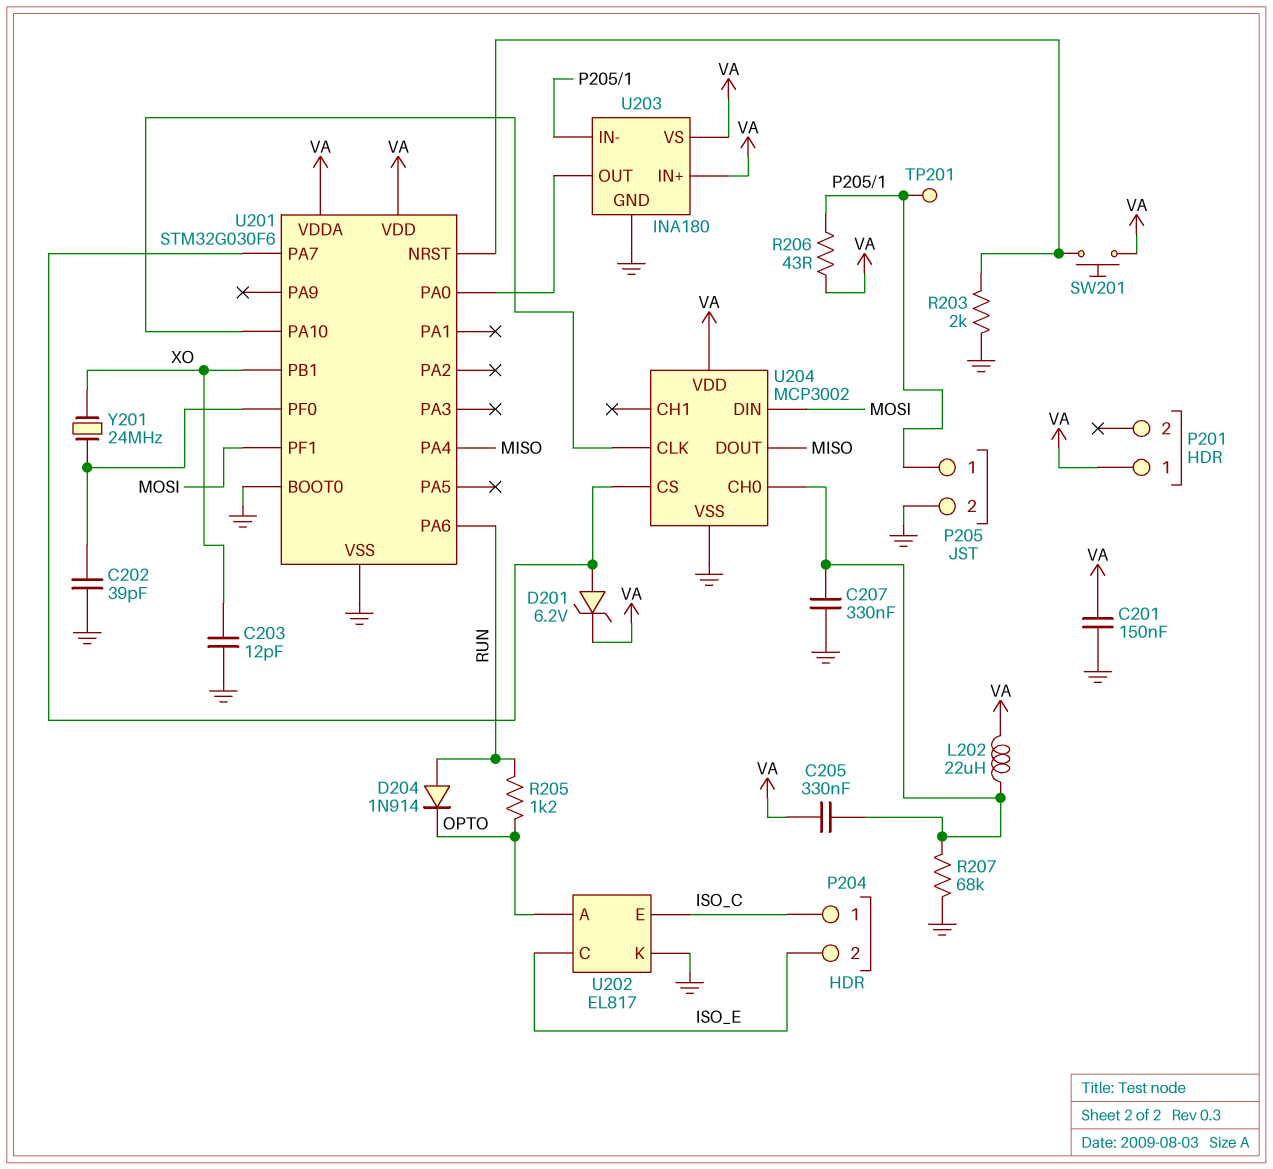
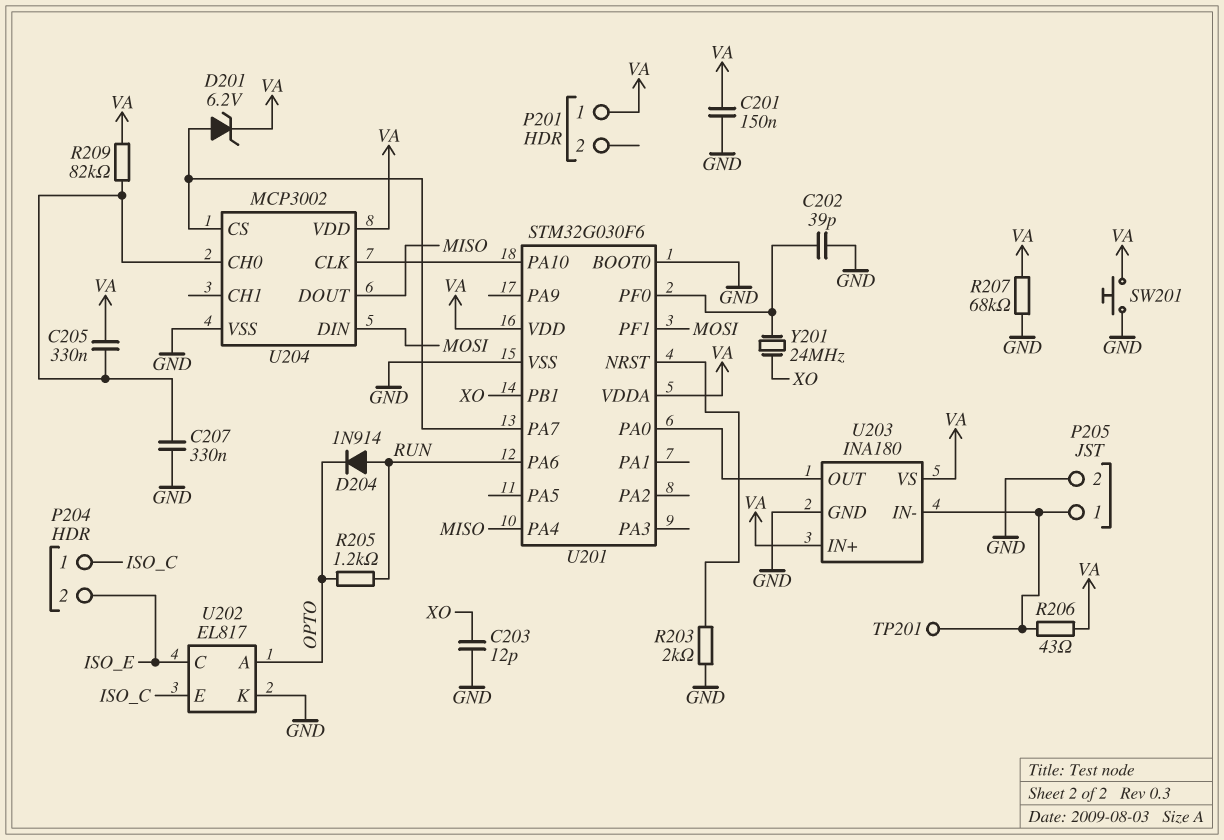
L202: 22uH (U204/CH0, VA) -> none
R207: 68k (GND, U204/CH0) -> 68k (GND, VA)
R209: none -> 82k (U204/CH0, VA)
SW201: button (U201/NRST, VA) -> button (GND, VA)

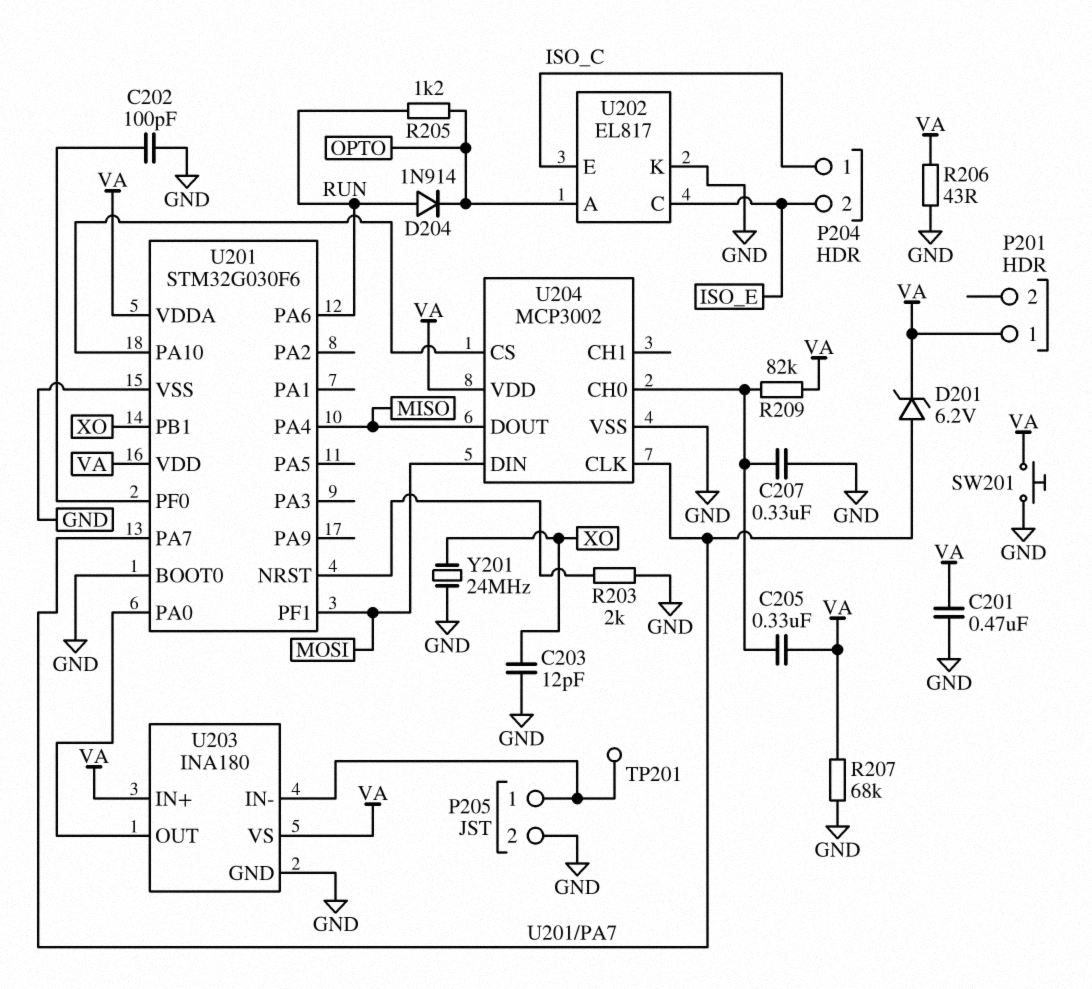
C201: 150nF (GND, VA) -> 470nF (GND, VA)
C202: 39pF (GND, U201/PF0) -> 100pF (GND, U201/PF0)
R206: 43 (P205/1, VA) -> 43 (GND, VA)
U204 pin CLK: U201/PA10 -> U201/PA7
U204 pin CS: U201/PA7 -> U201/PA10
Y201: 24MHz (U201/PF0, XO) -> 24MHz (GND, XO)

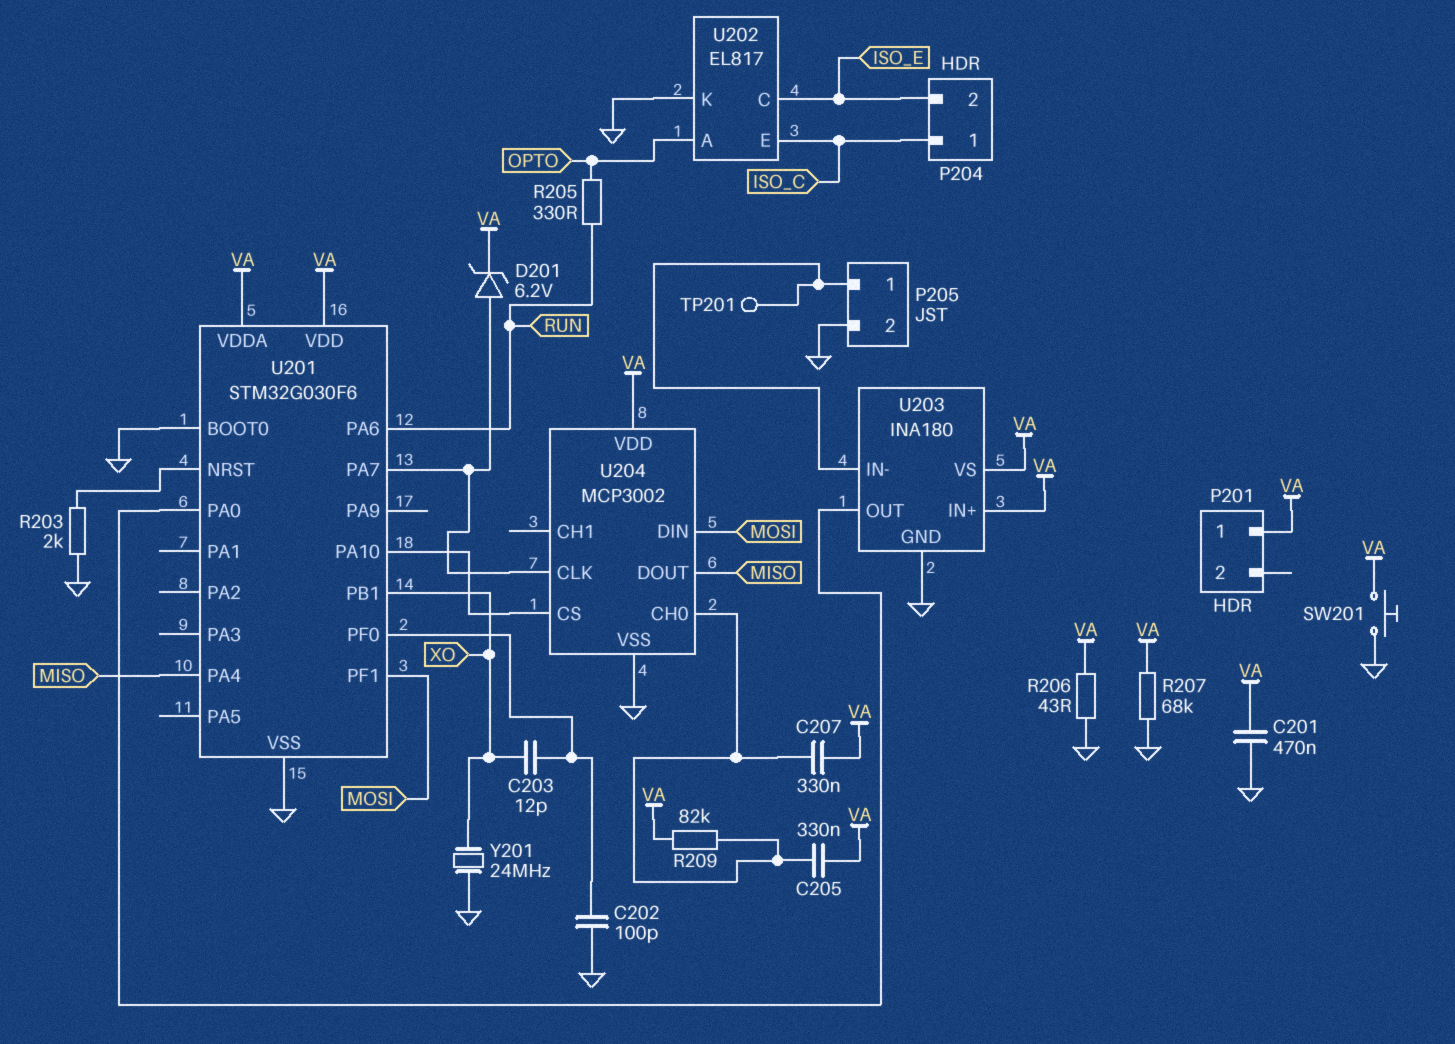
C203: 12pF (GND, XO) -> 12pF (U201/PF0, XO)
C207: 330nF (GND, U204/CH0) -> 330nF (U204/CH0, VA)
D204: diode 1N914 (A RUN, K OPTO) -> none
R205: 1.2k (OPTO, RUN) -> 330 (OPTO, RUN)

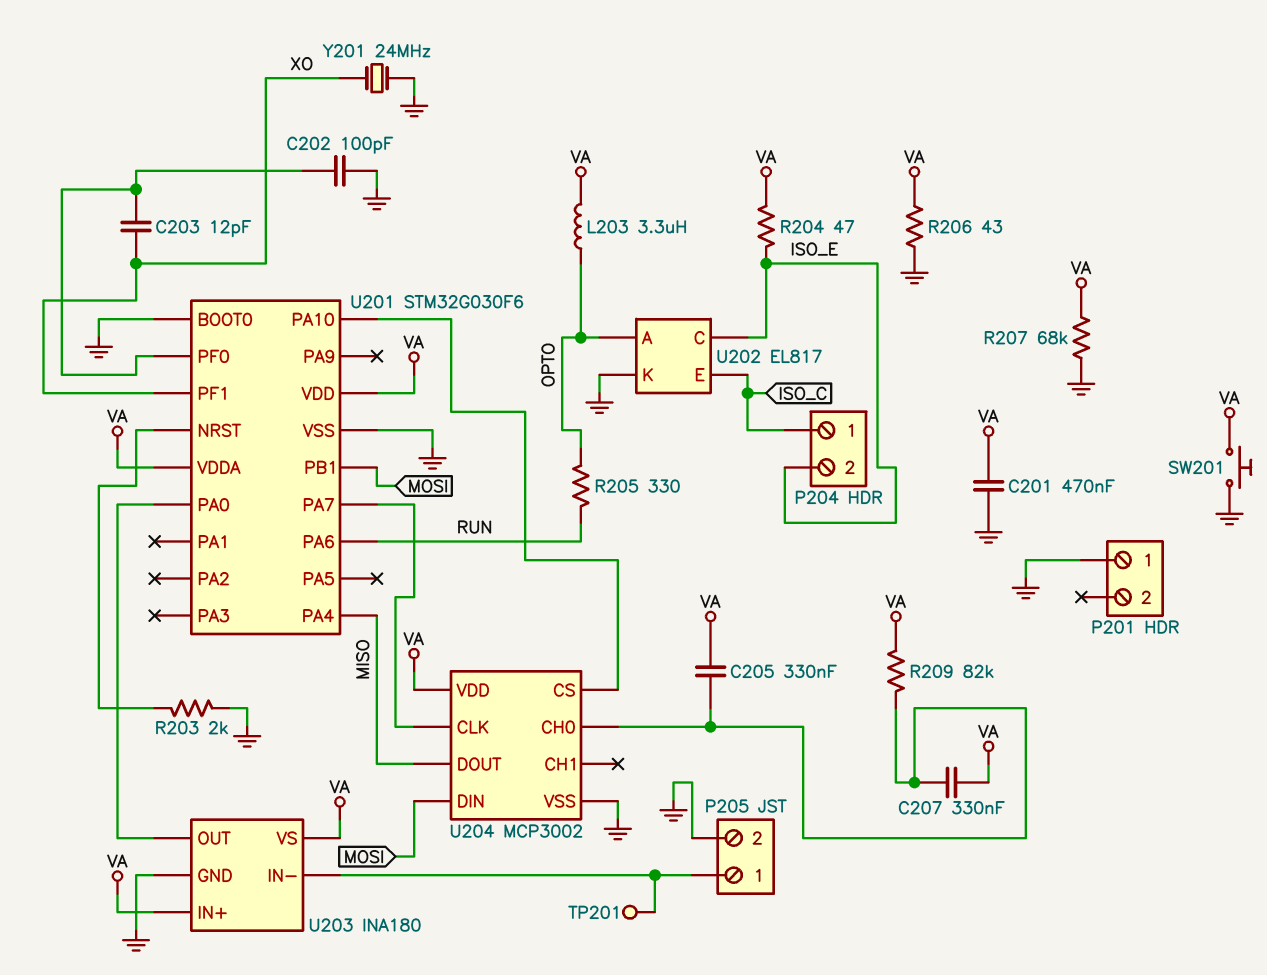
D201: zener 6.2V (A U201/PA7, K VA) -> none
L203: none -> 3.3uH (OPTO, VA)
P201 pin 1: VA -> GND
R204: none -> 47 (ISO_E, VA)
U201 pin PB1: XO -> MOSI
U201 pin PF1: MOSI -> XO

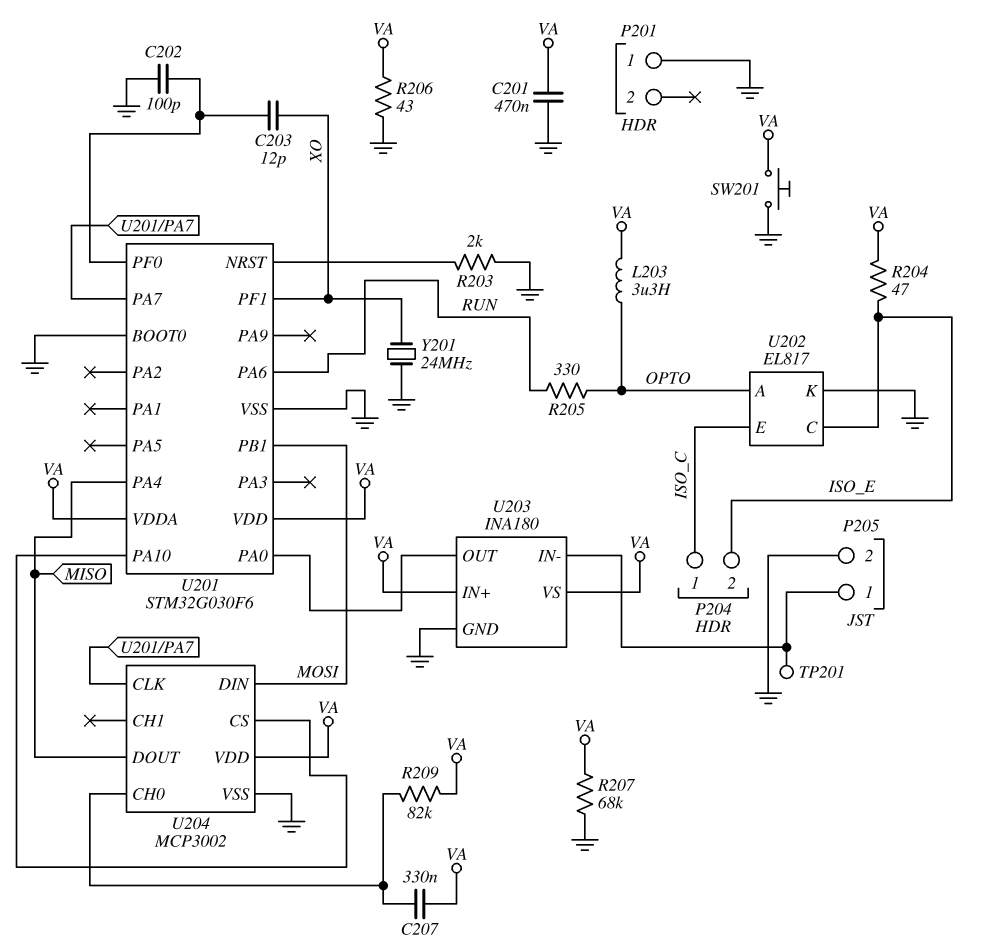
C205: 330nF (U204/CH0, VA) -> none

